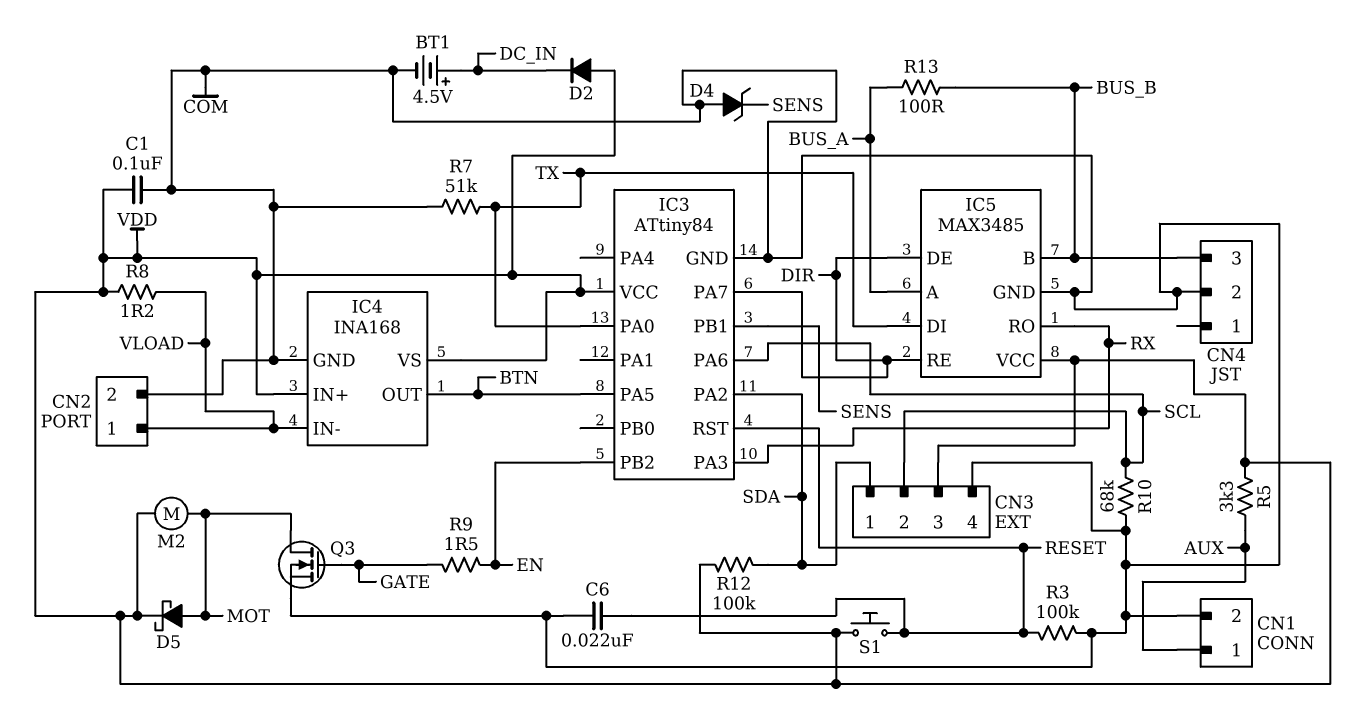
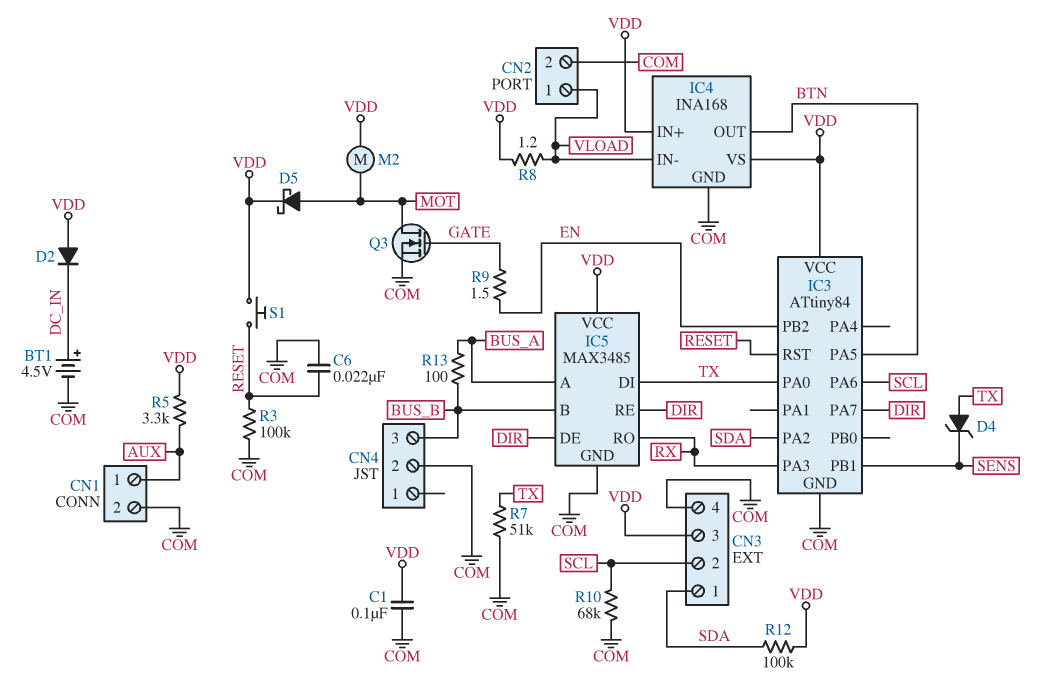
D4: zener (A COM, K SENS) -> zener (A TX, K SENS)

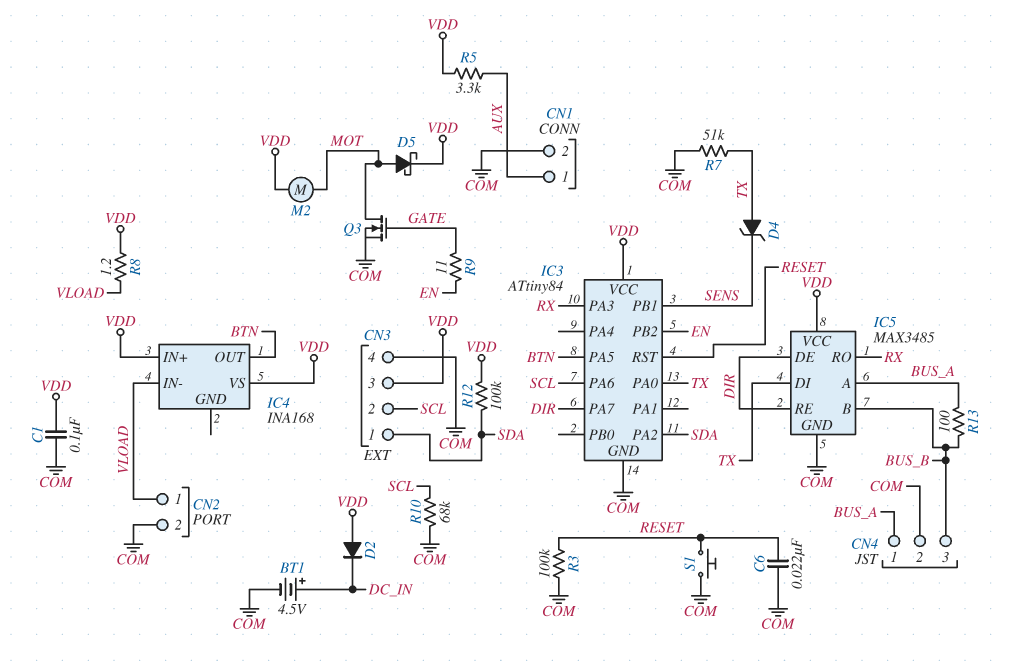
CN4 pin 1: none -> BUS_A
IC4 pin GND: COM -> none
R9: 1.5 (EN, GATE) -> 11 (EN, GATE)
S1: button (RESET, VDD) -> button (COM, RESET)

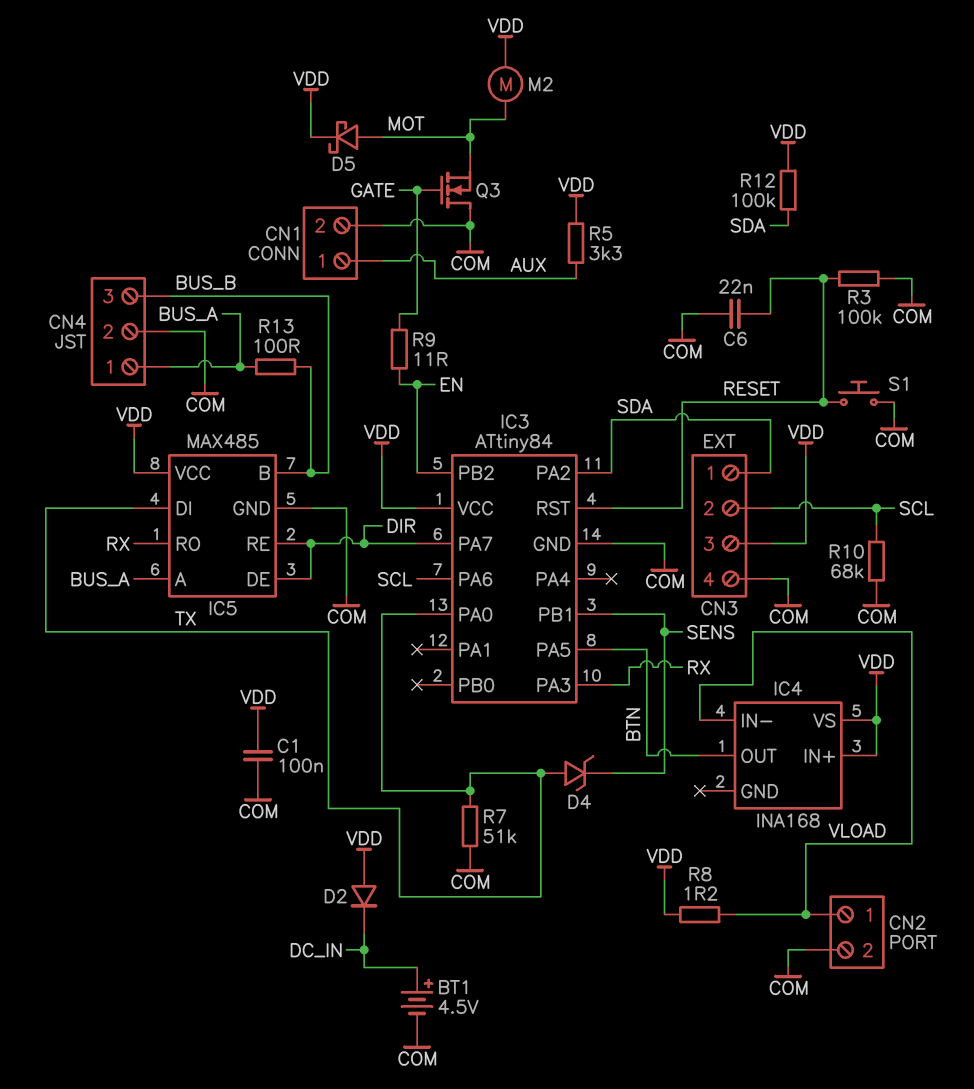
IC5: MAX3485 -> MAX485
Q3: NMOS (G GATE, D MOT, S COM) -> NMOS (G GATE, D COM, S MOT)

